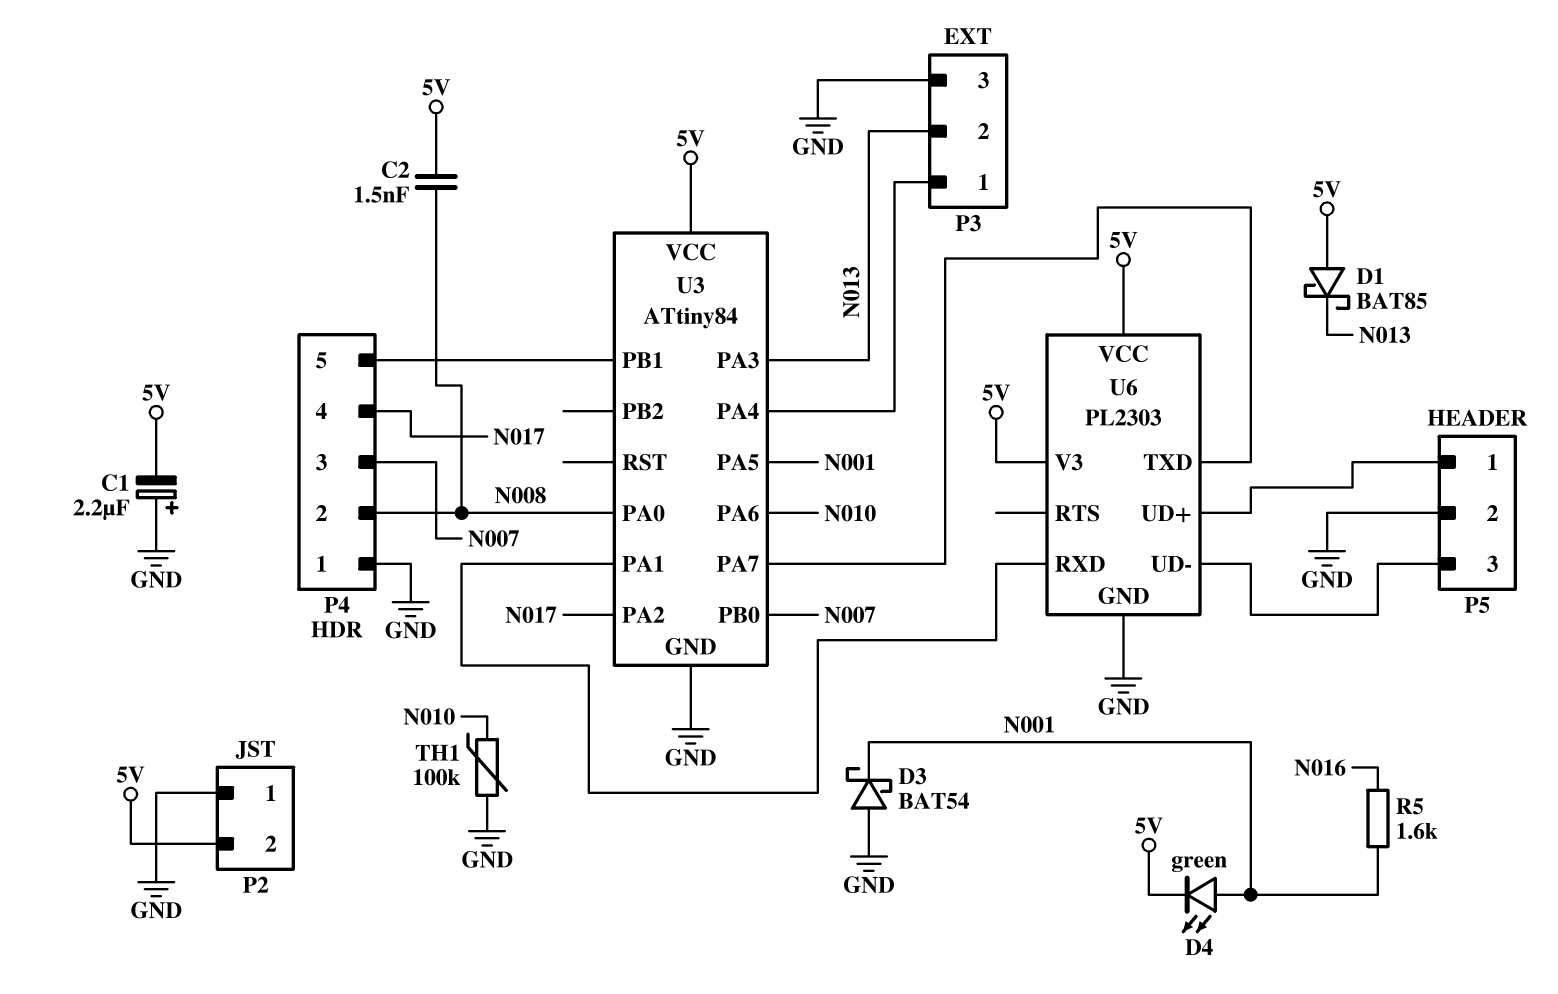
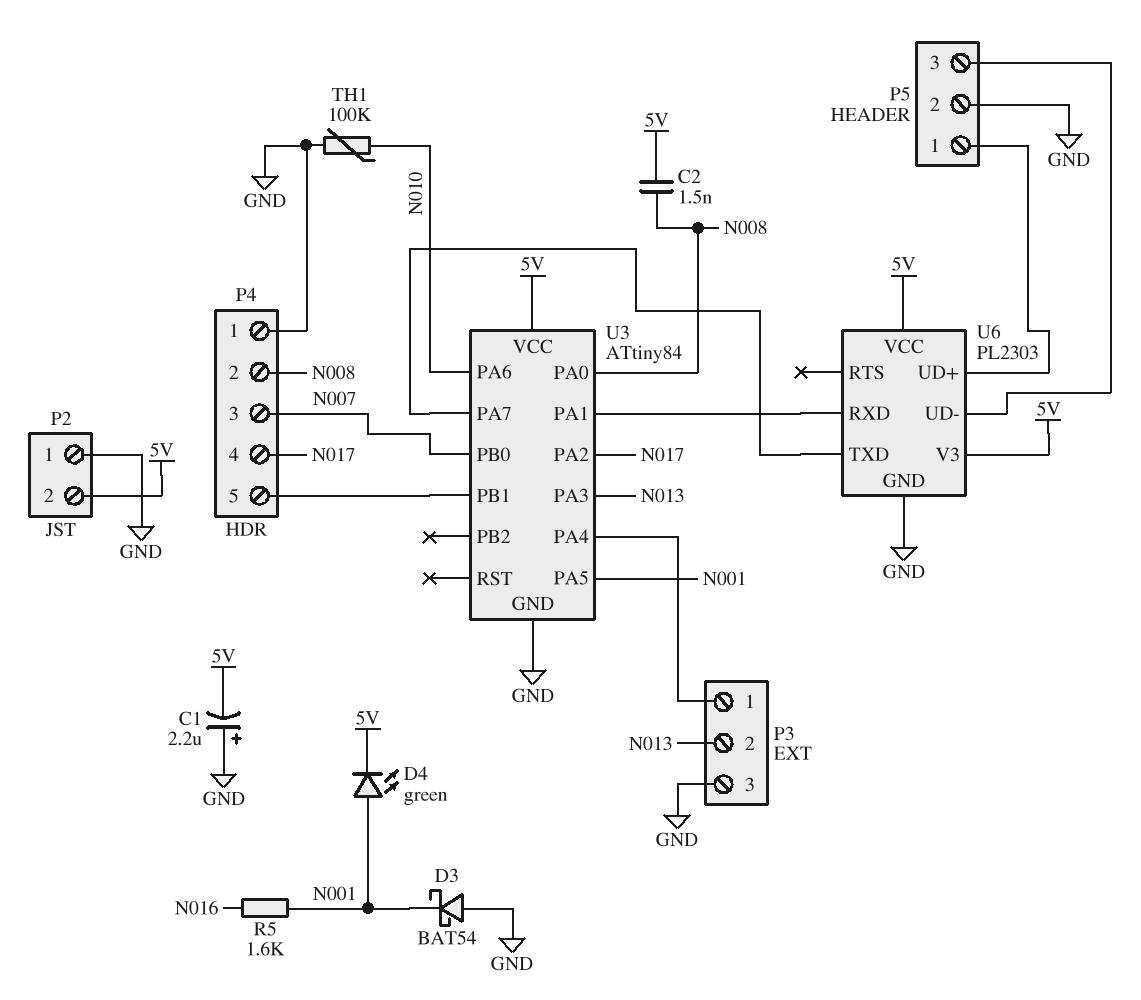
D1: schottky BAT85 (A 5V, K N013) -> none

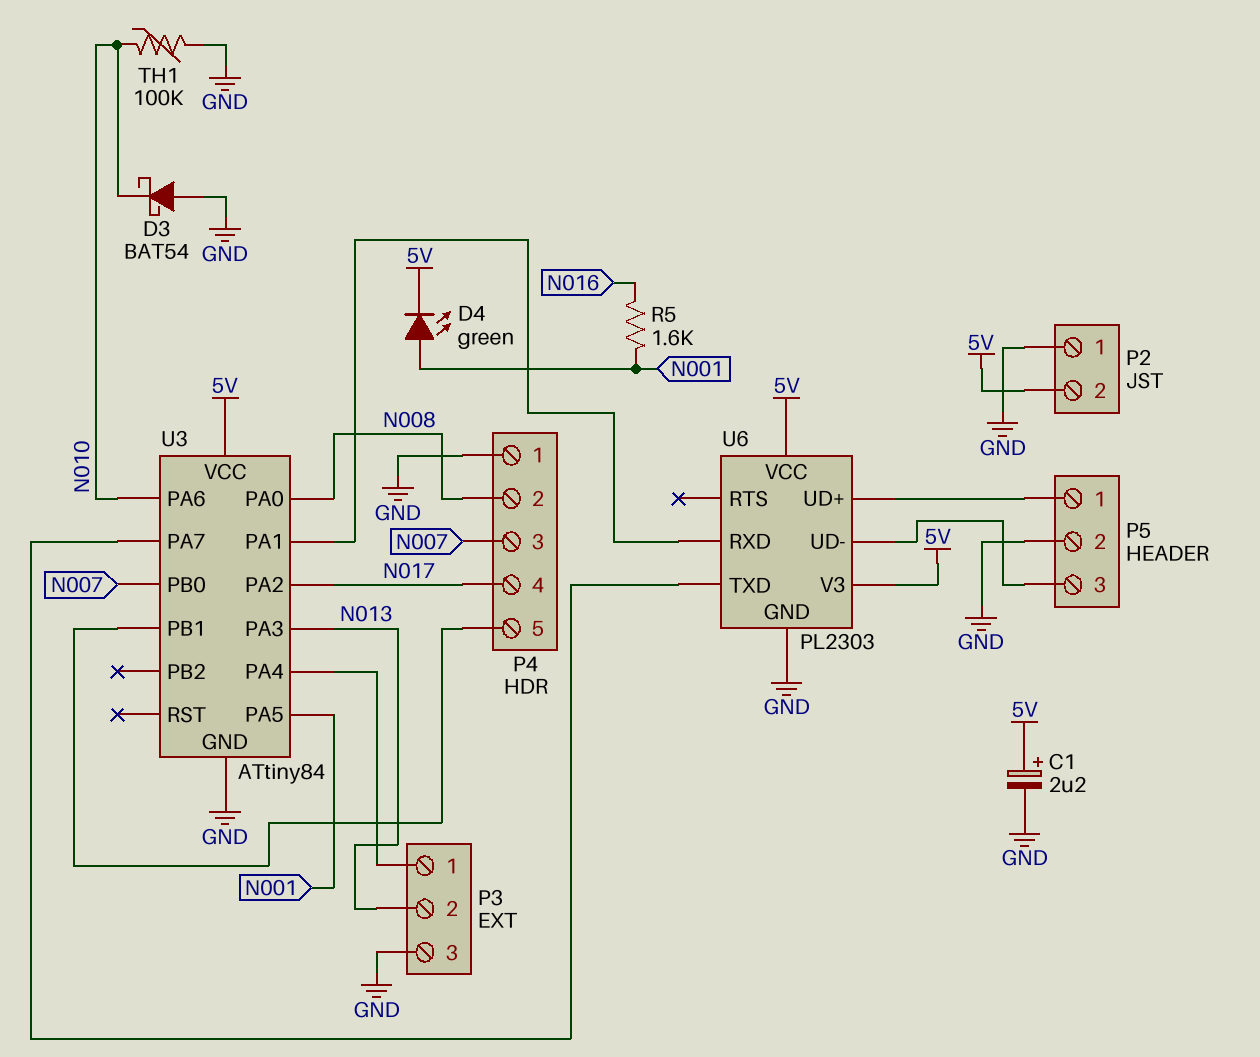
C1: 2.2uF (plus GND, minus 5V) -> 2.2uF (plus 5V, minus GND)
C2: 1.5nF (5V, N008) -> none
D3: schottky BAT54 (A GND, K N001) -> schottky BAT54 (A GND, K N010)

